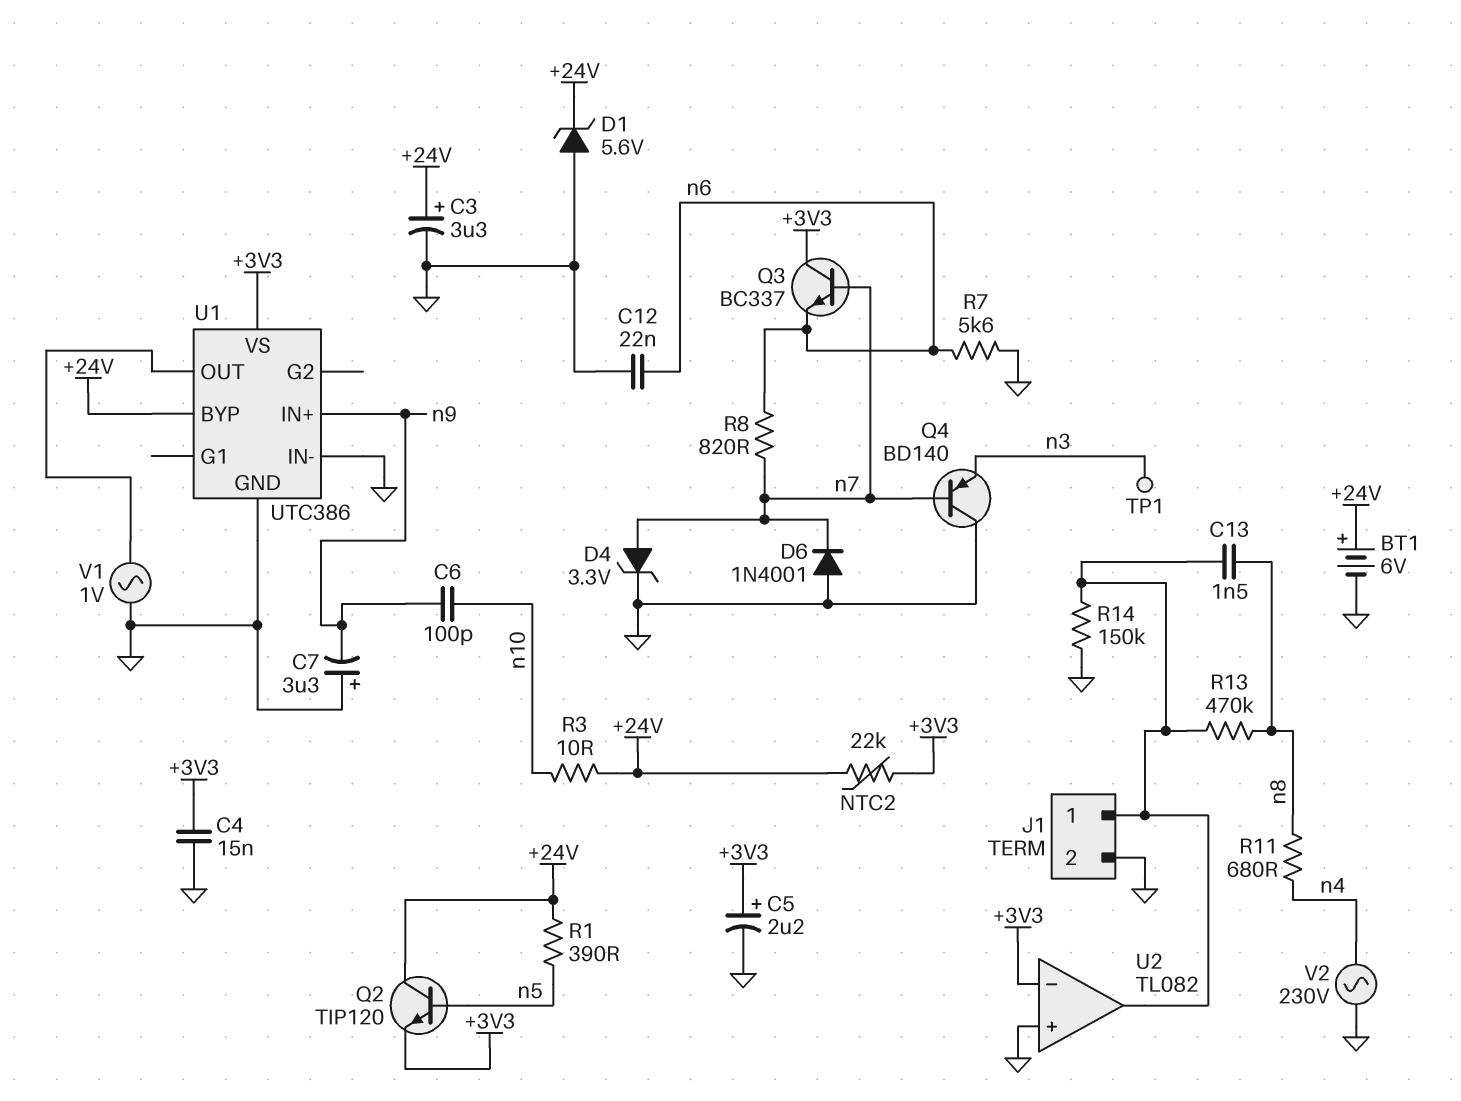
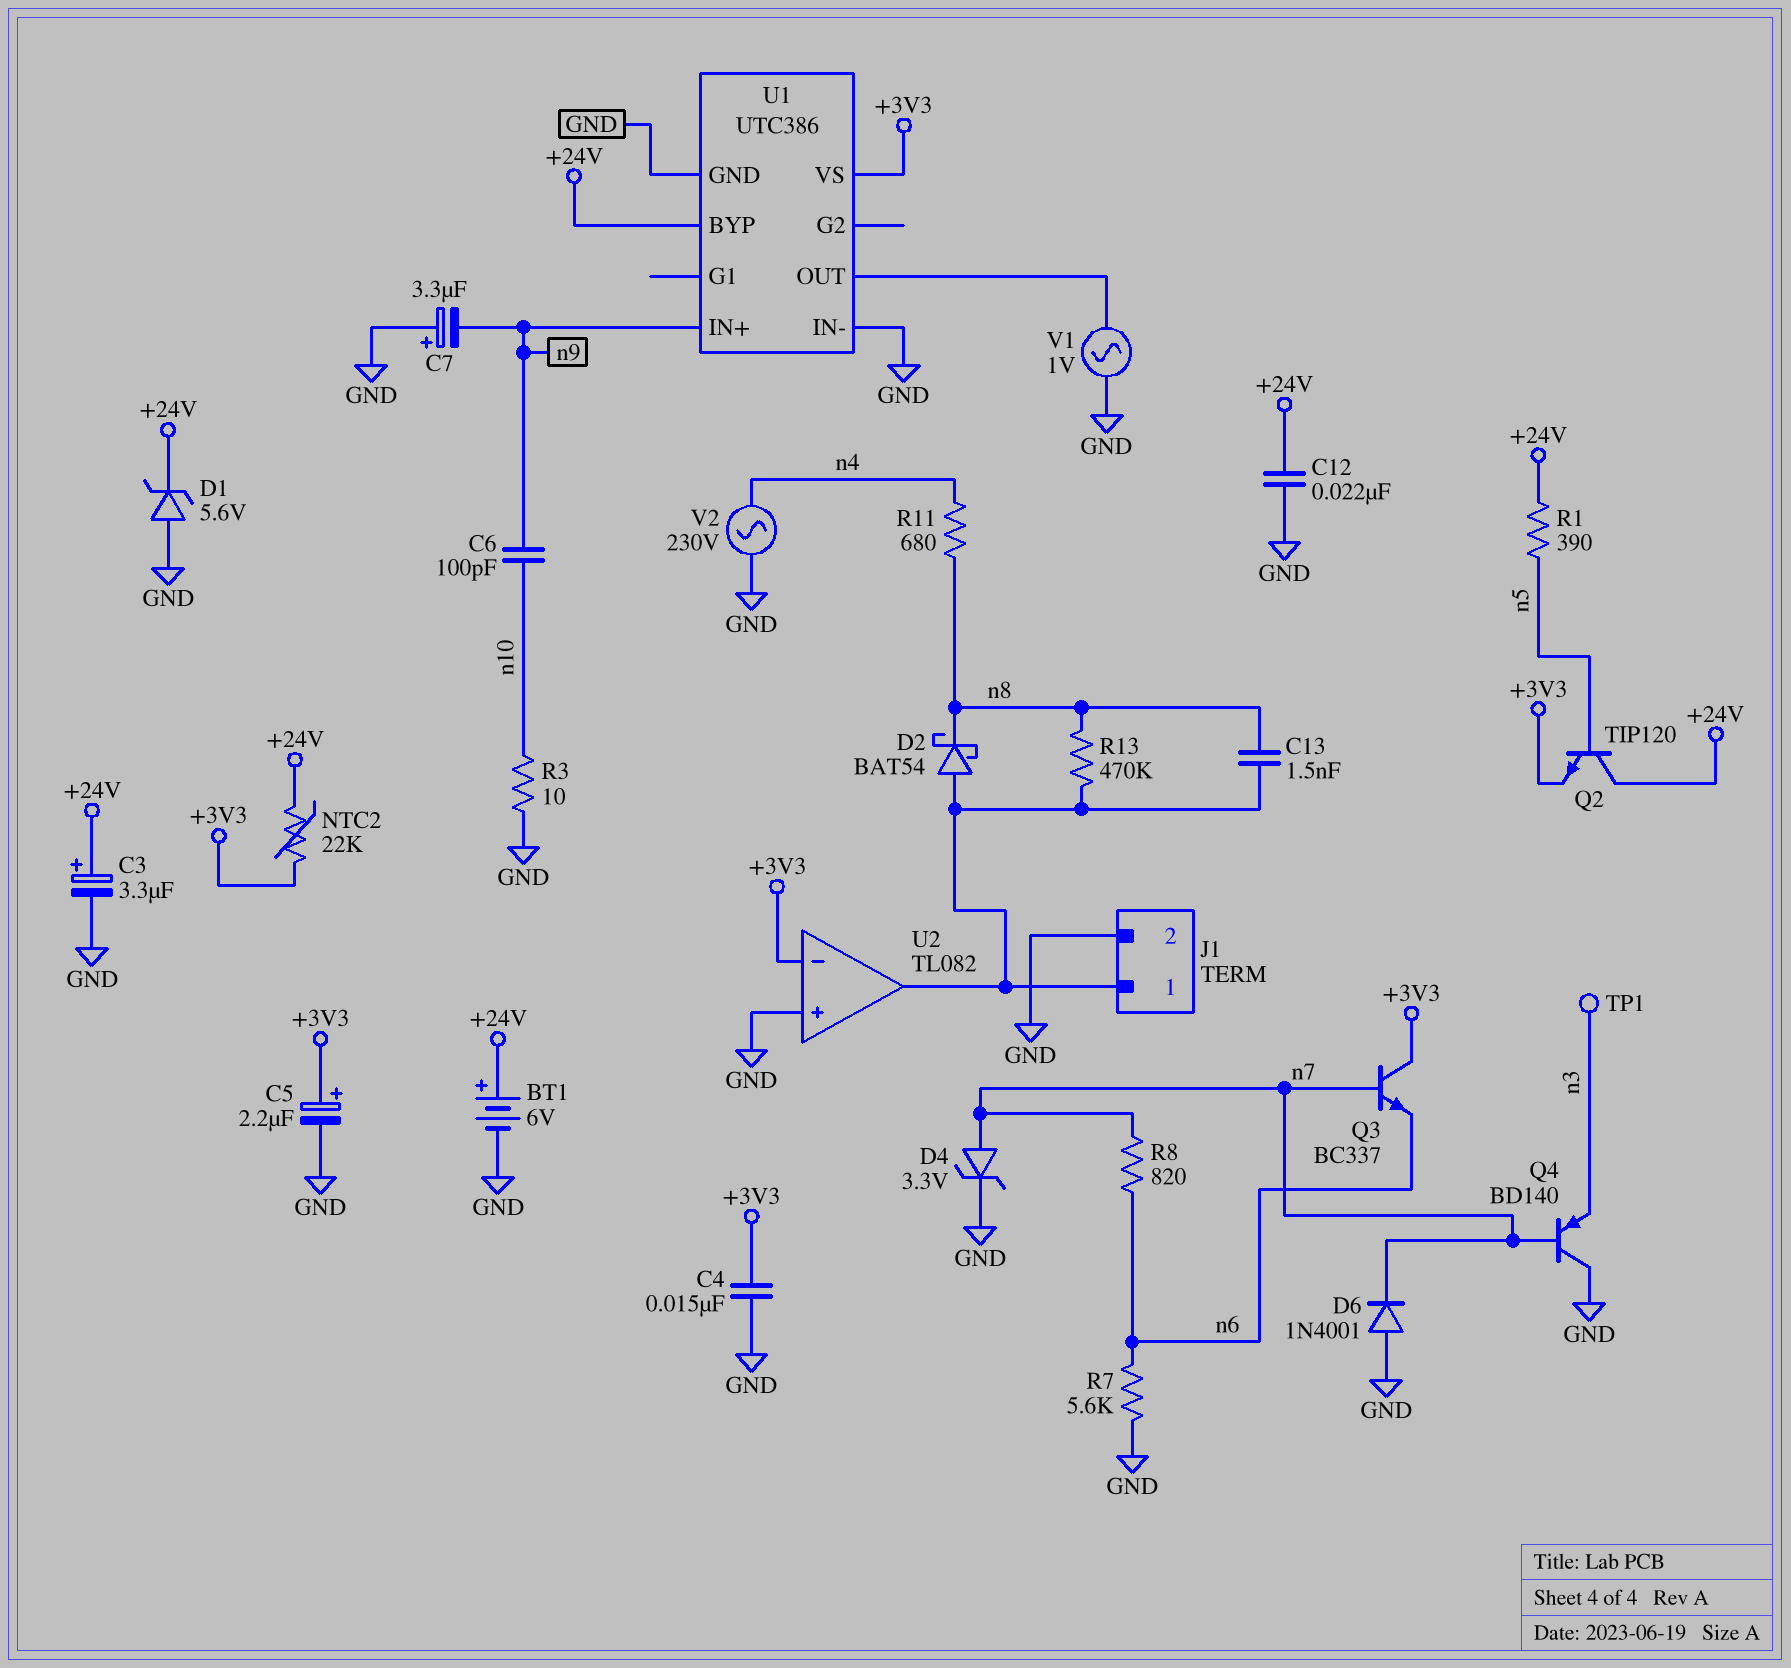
C12: 22nF (GND, n6) -> 22nF (+24V, GND)
D2: none -> schottky BAT54 (A J1/1, K n8)
R3: 10 (+24V, n10) -> 10 (GND, n10)
R14: 150k (GND, J1/1) -> none

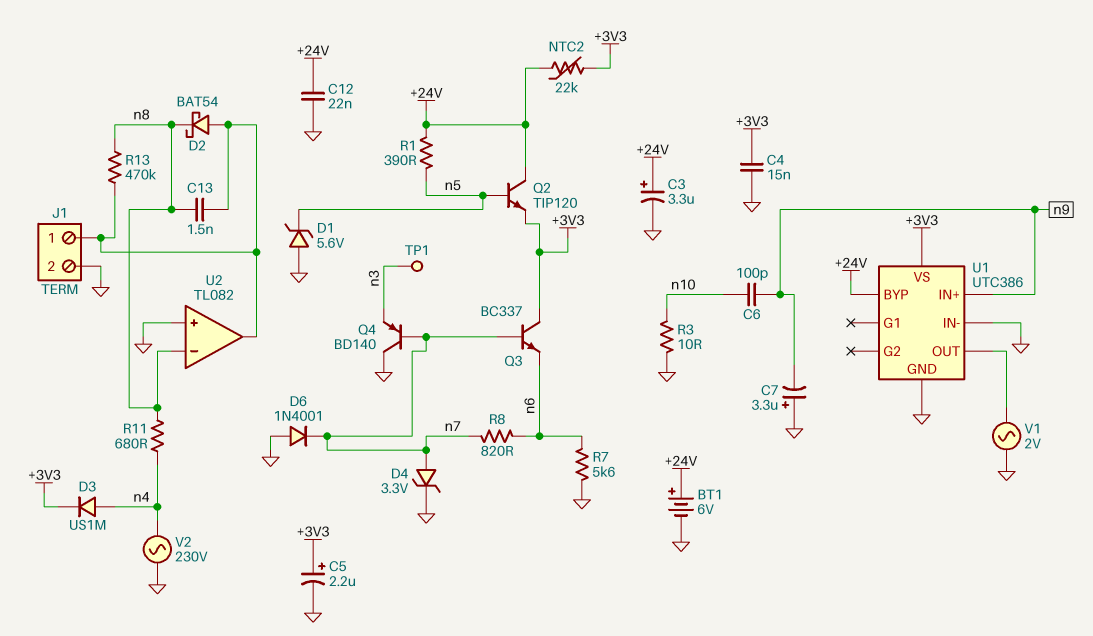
D1: zener 5.6V (A GND, K +24V) -> zener 5.6V (A GND, K n5)
D3: none -> diode US1M (A n4, K +3V3)
U2 pin in-: +3V3 -> n8
V1: AC 1V (GND, U1/OUT) -> AC 2V (GND, U1/OUT)

